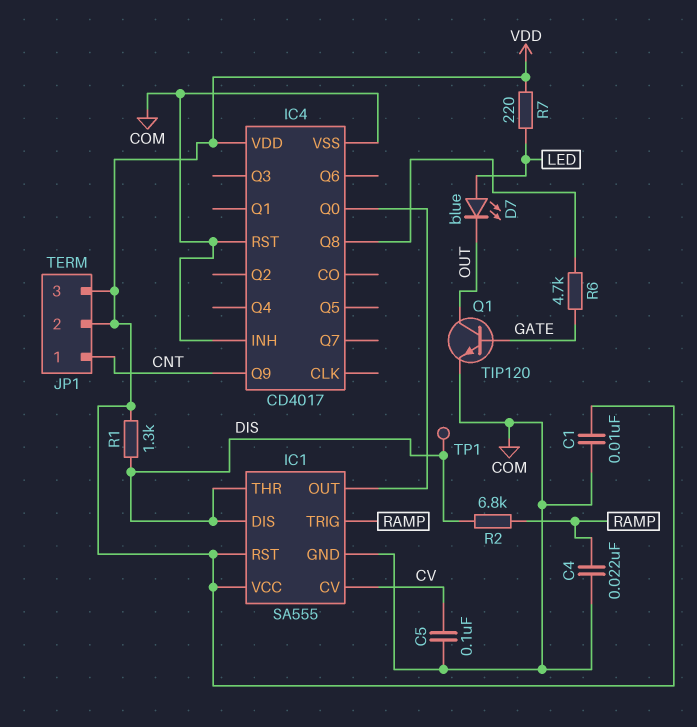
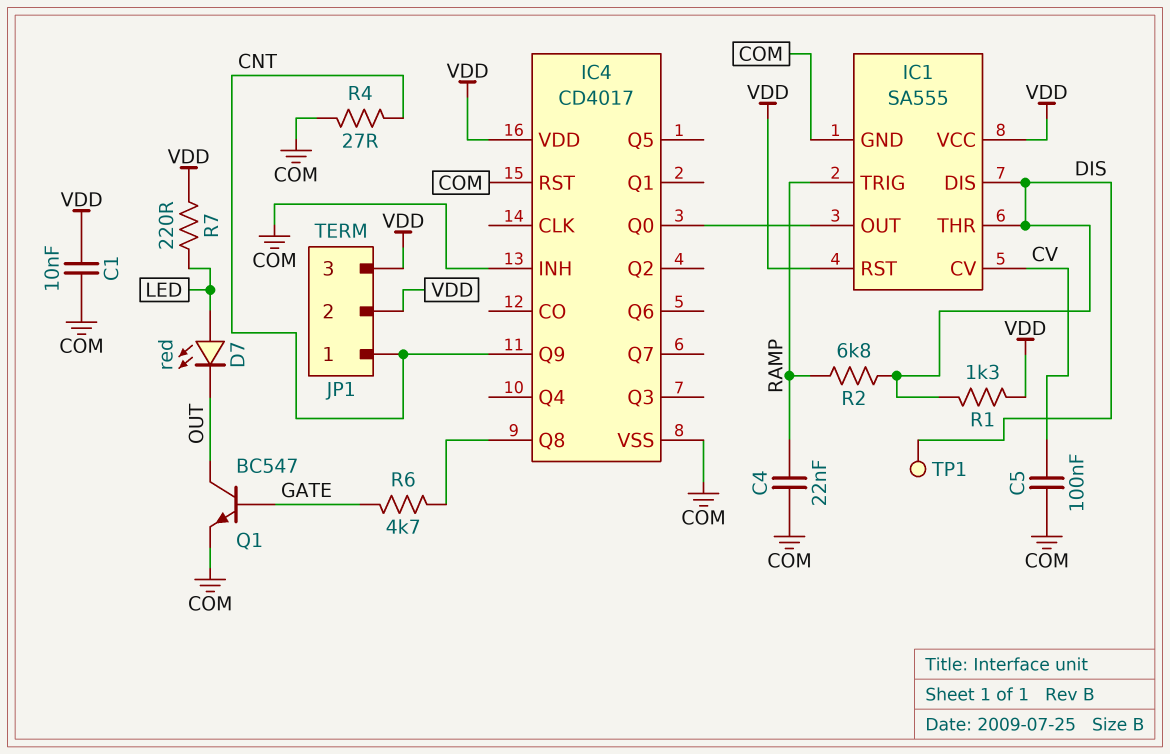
D7: LED blue (A LED, K OUT) -> LED red (A LED, K OUT)
Q1: NPN TIP120 (B GATE, C OUT, E COM) -> NPN BC547 (B GATE, C OUT, E COM)
R4: none -> 27 (CNT, COM)

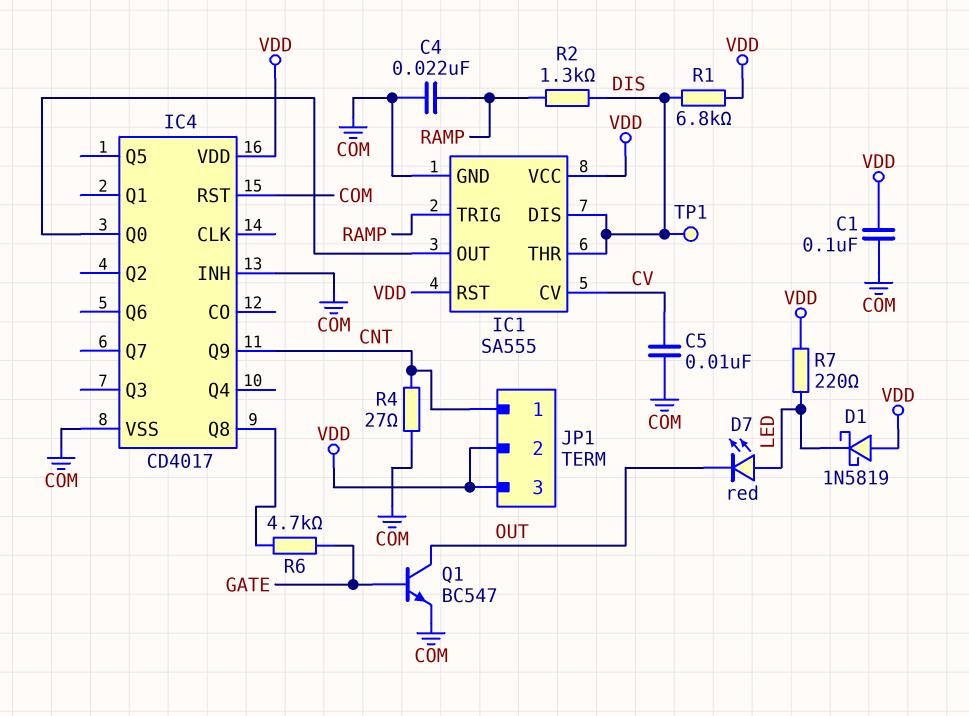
C1: 10nF (COM, VDD) -> 100nF (COM, VDD)
C5: 100nF (COM, CV) -> 10nF (COM, CV)
D1: none -> schottky 1N5819 (A VDD, K LED)
R1: 1.3k (DIS, VDD) -> 6.8k (DIS, VDD)
R2: 6.8k (DIS, RAMP) -> 1.3k (DIS, RAMP)

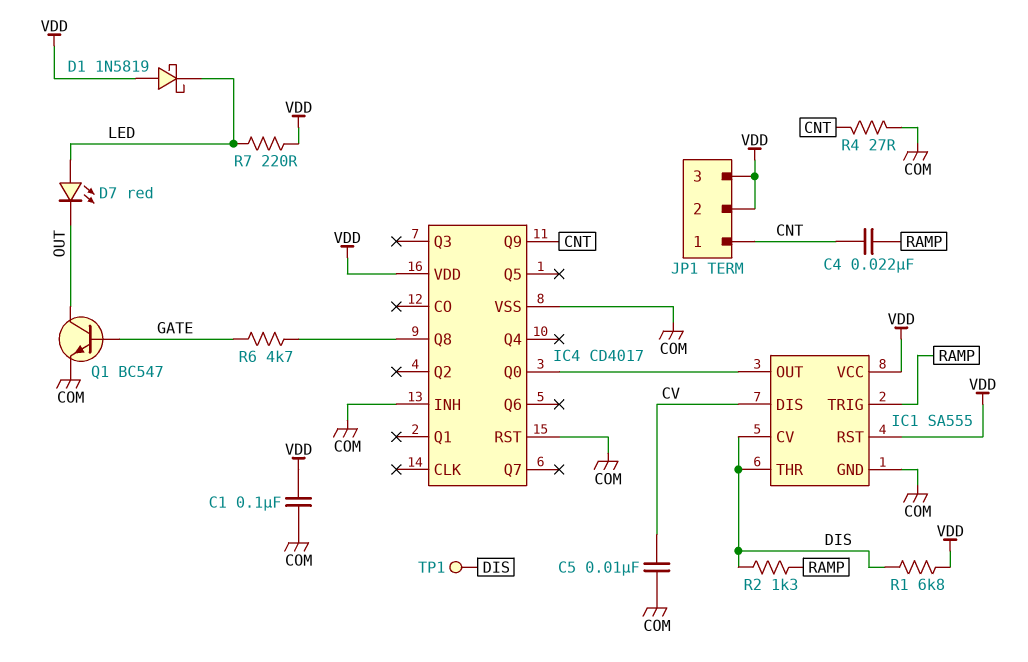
C4: 22nF (COM, RAMP) -> 22nF (CNT, RAMP)
IC1 pin CV: CV -> DIS
IC1 pin DIS: DIS -> CV

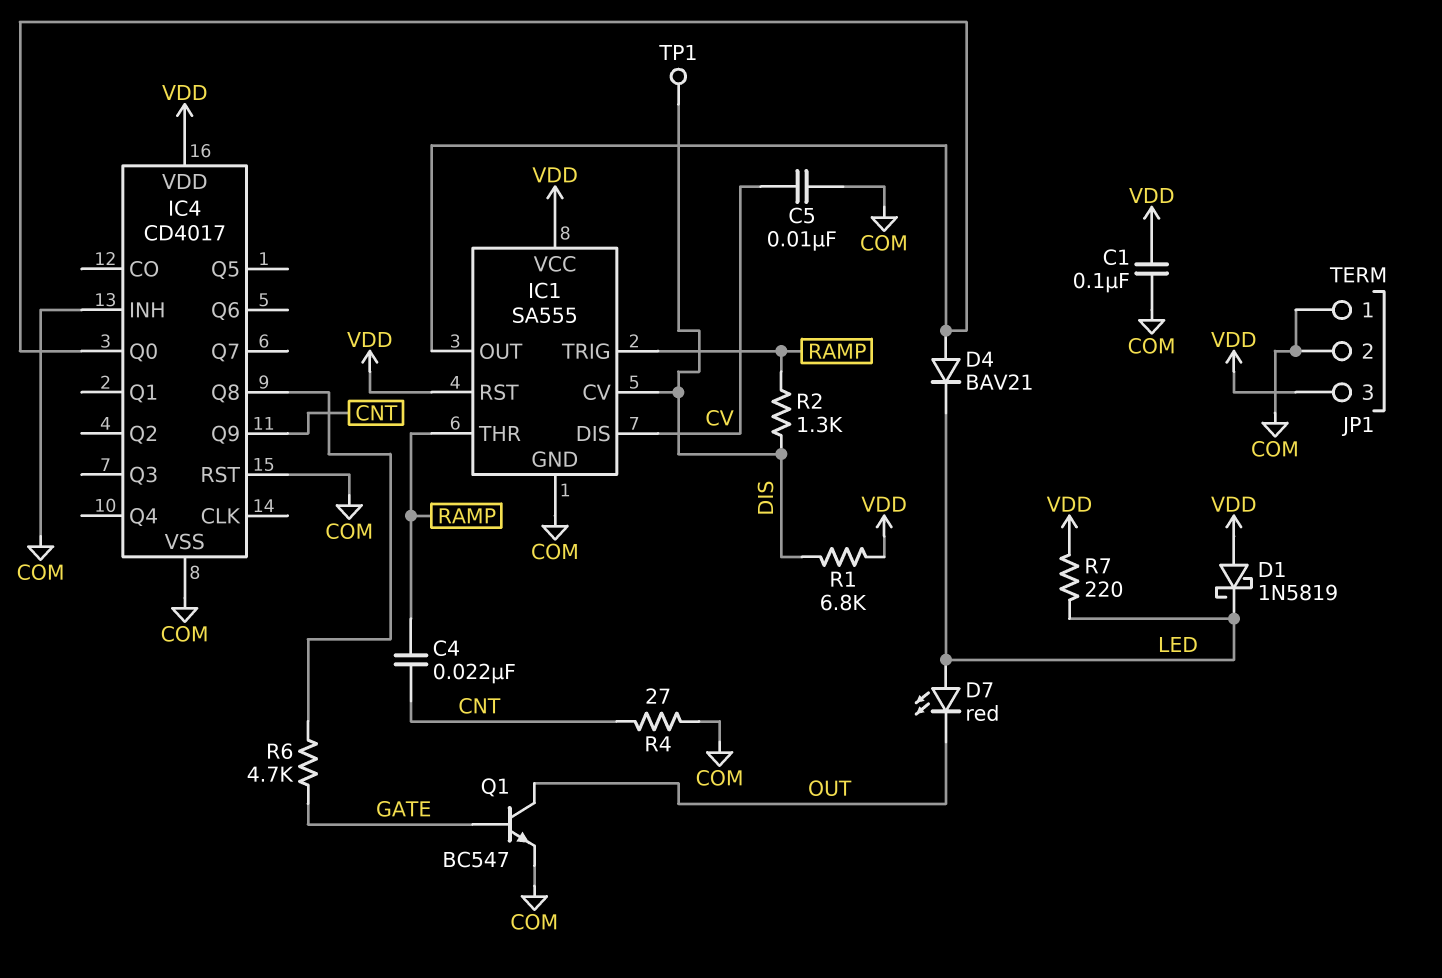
D4: none -> diode BAV21 (A IC1/OUT, K LED)
IC1 pin THR: DIS -> RAMP
JP1 pin 1: CNT -> COM
JP1 pin 2: VDD -> COM

